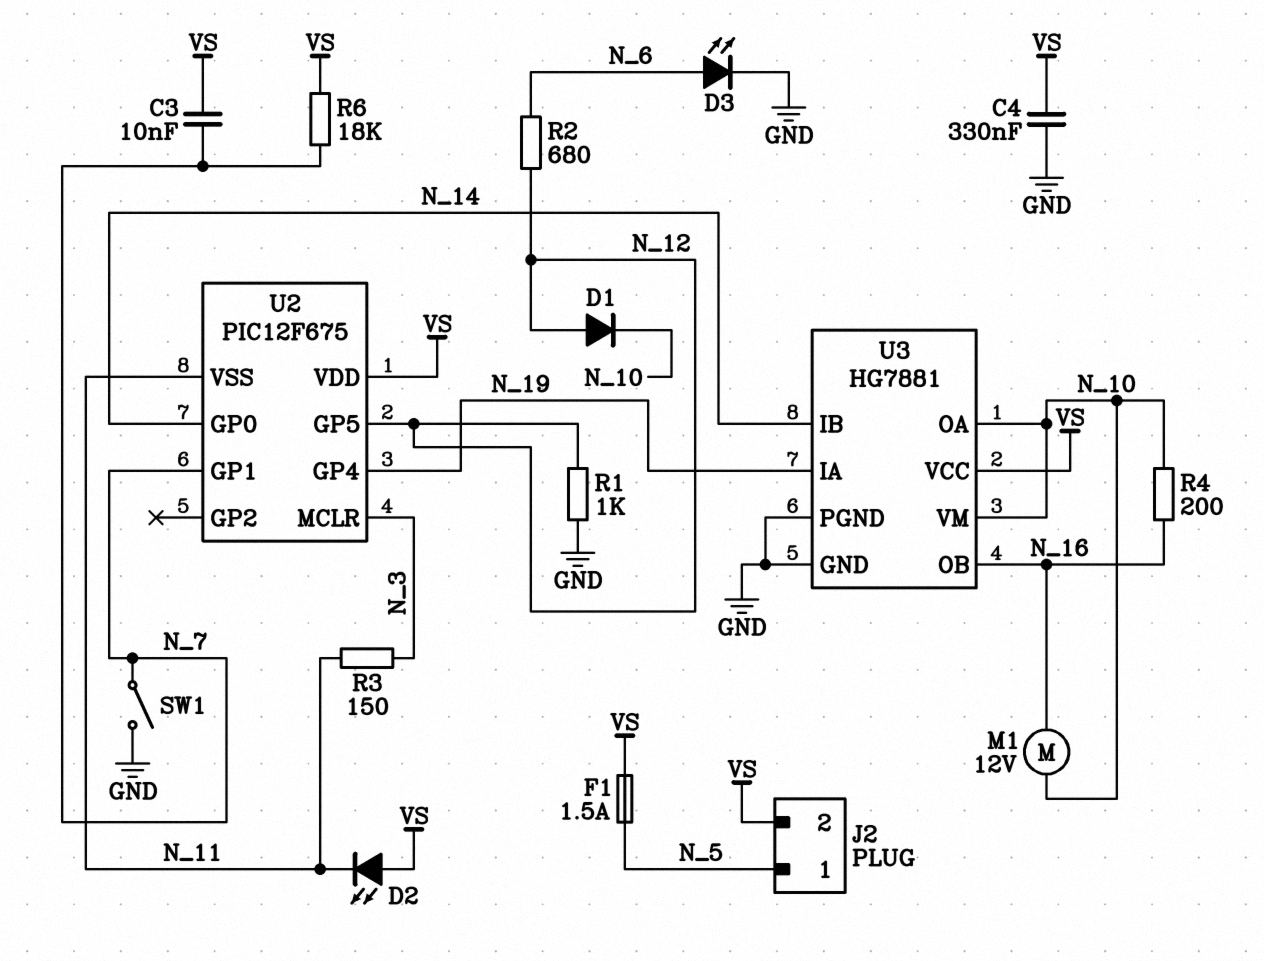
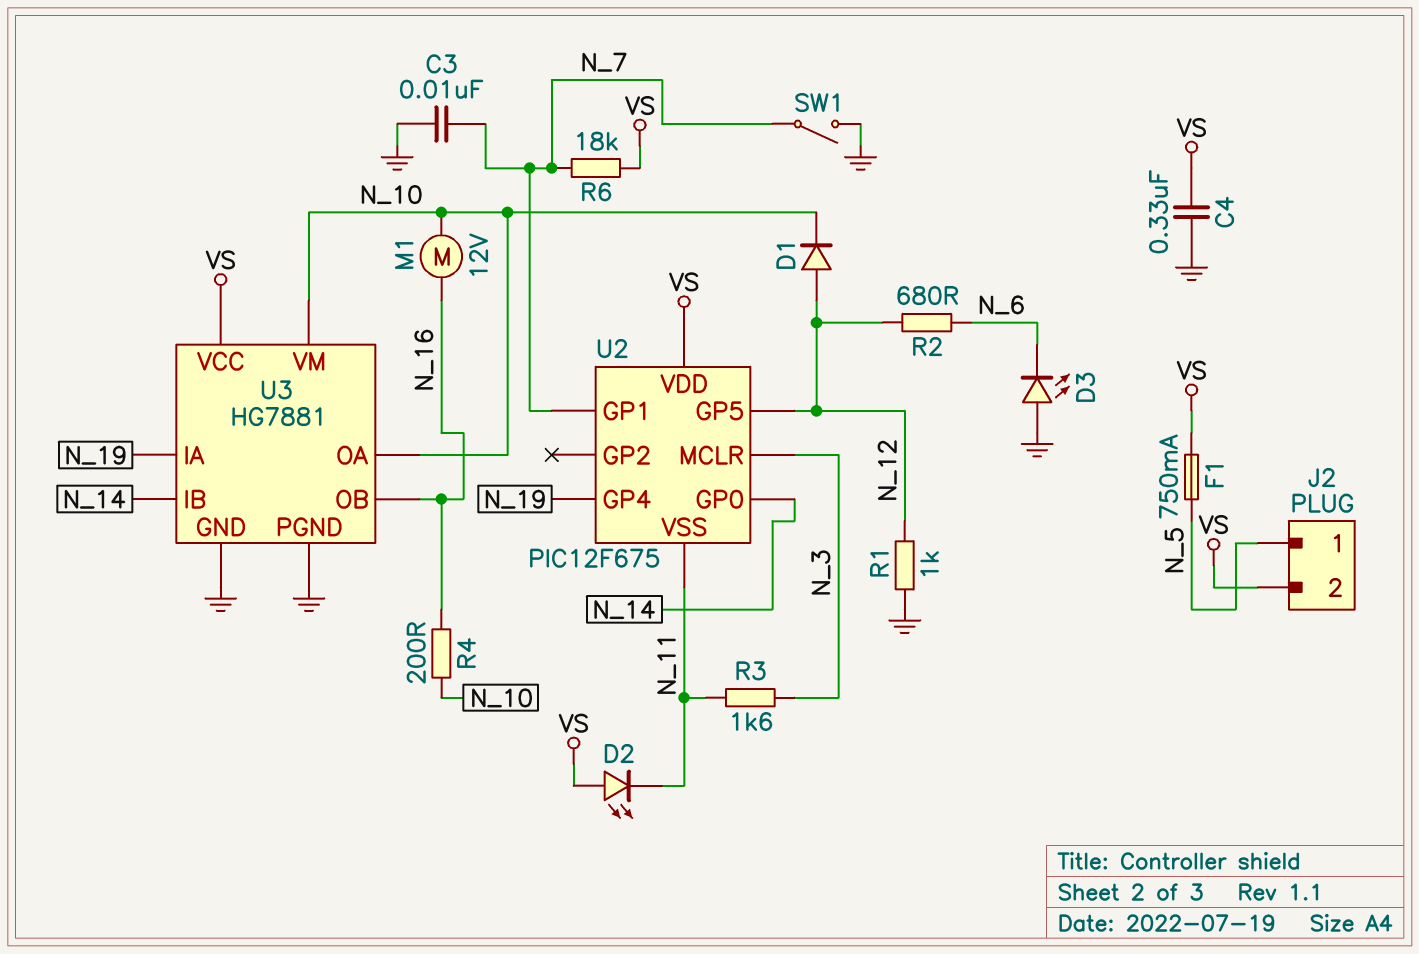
C3: 10nF (N_7, VS) -> 10nF (GND, N_7)
D3: LED (A N_6, K GND) -> LED (A GND, K N_6)
F1: 1.5A (N_5, VS) -> 750mA (N_5, VS)
R3: 150 (N_3, N_11) -> 1.6k (N_3, N_11)

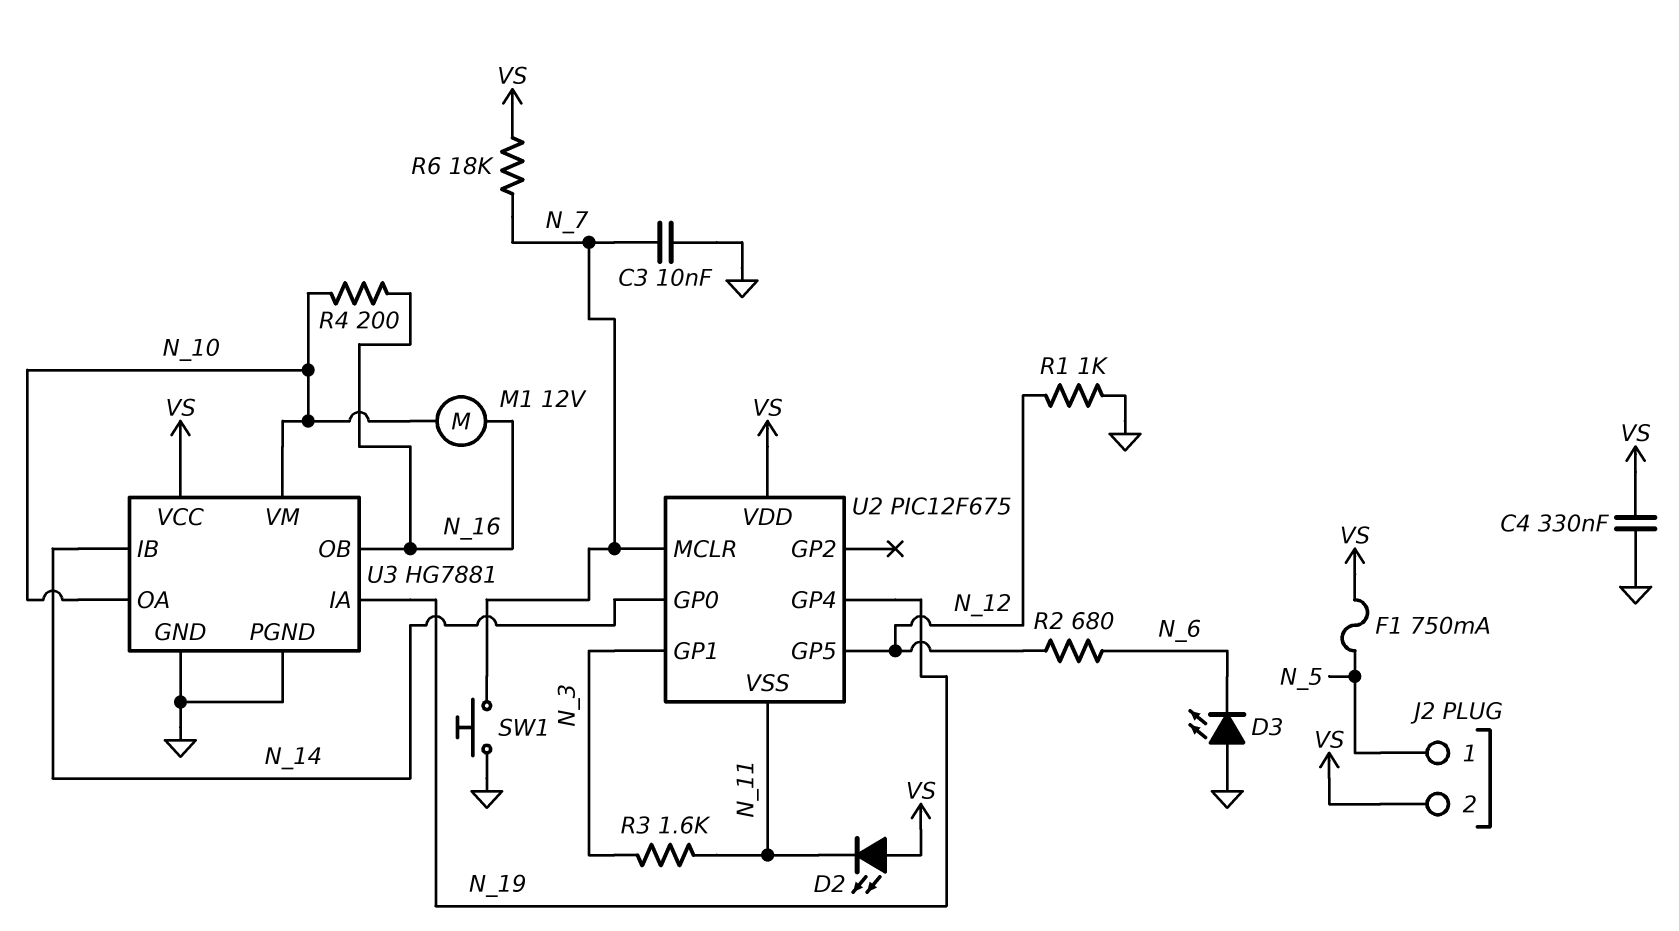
D1: diode (A N_12, K N_10) -> none
SW1: switch (GND, N_7) -> button (GND, N_7)
U2 pin GP1: N_7 -> N_3
U2 pin MCLR: N_3 -> N_7

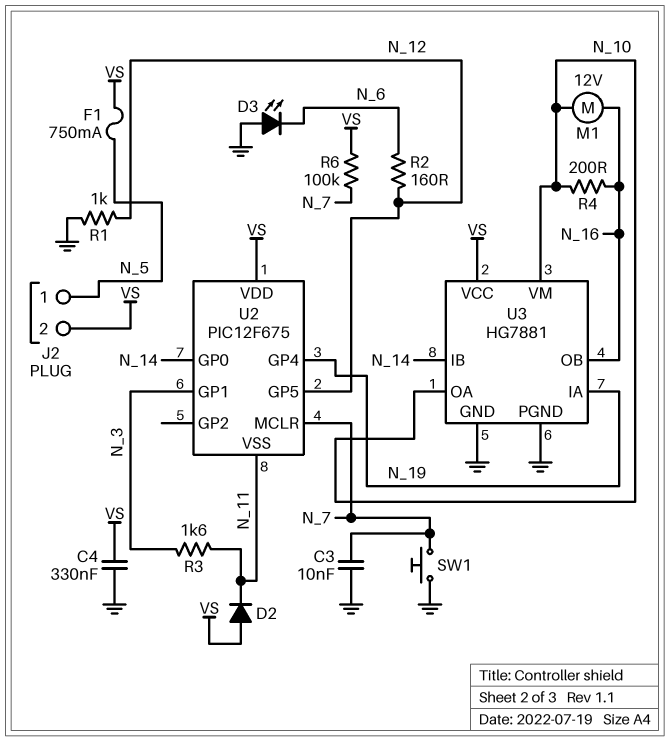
D2: LED (A VS, K N_11) -> diode (A VS, K N_11)
R2: 680 (N_6, N_12) -> 160 (N_6, N_12)
R6: 18k (N_7, VS) -> 100k (N_7, VS)

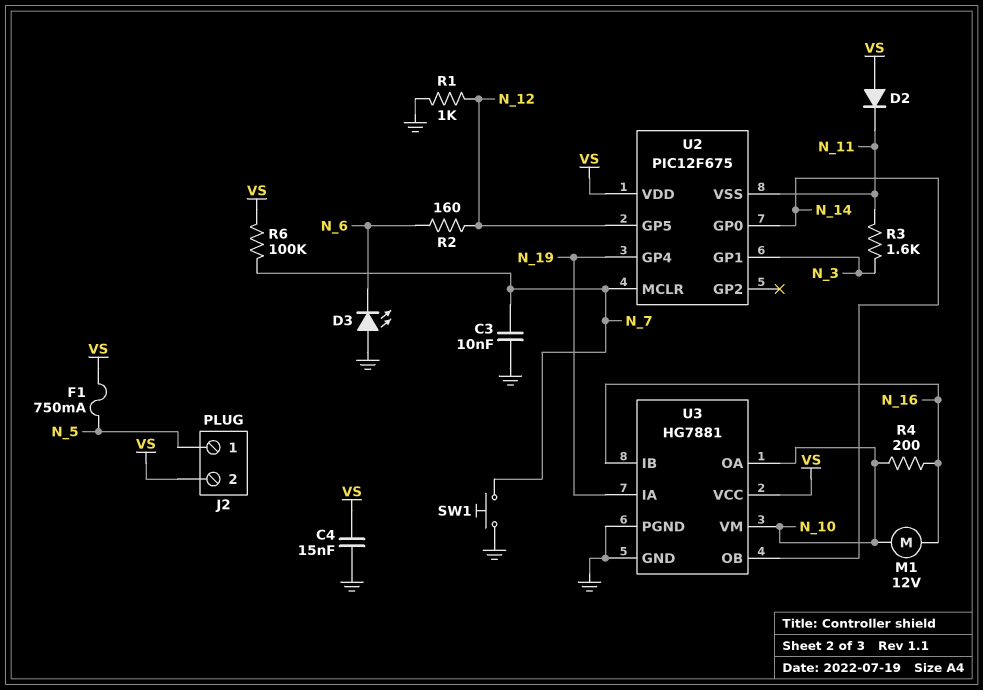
C4: 330nF (GND, VS) -> 15nF (GND, VS)
U3 pin IB: N_14 -> N_16
U3 pin OB: N_16 -> N_14

